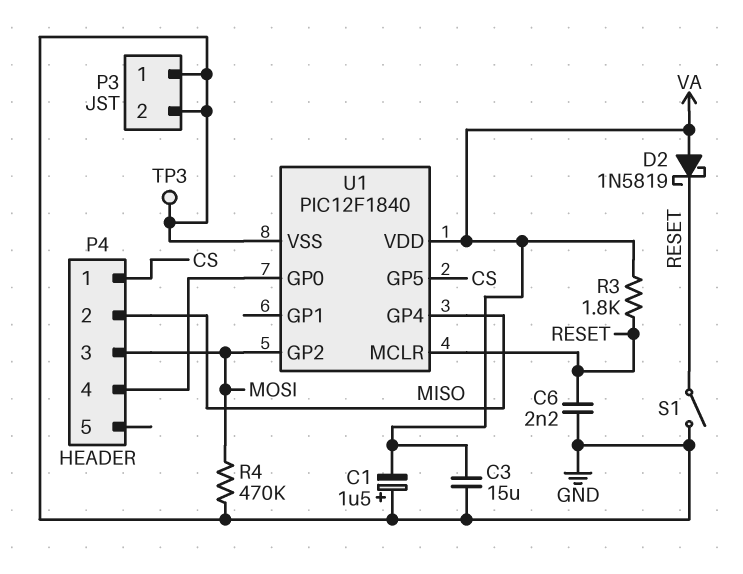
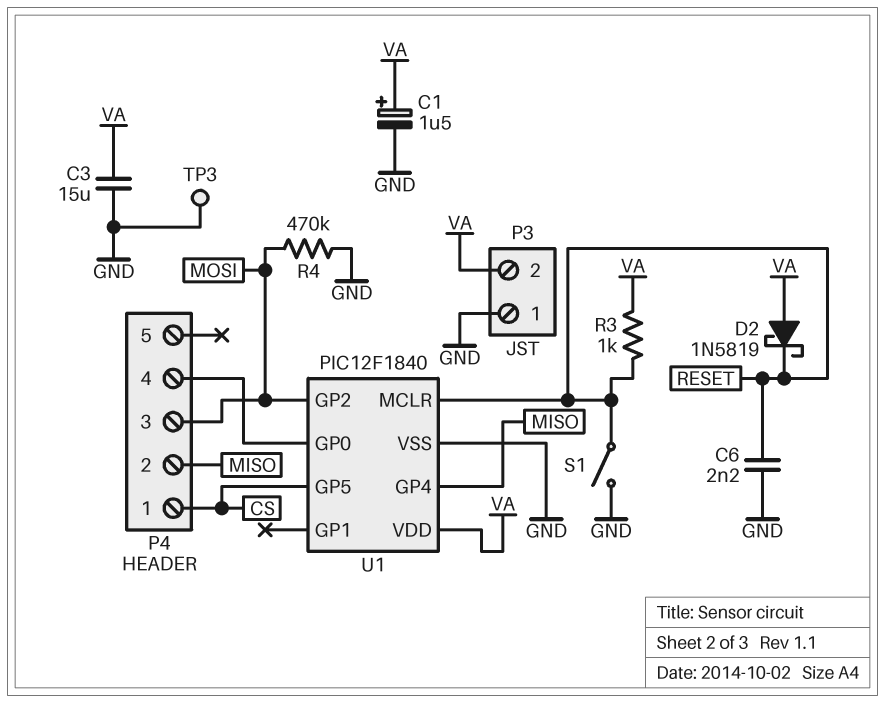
C1: 1.5uF (plus GND, minus VA) -> 1.5uF (plus VA, minus GND)
P3 pin 2: GND -> VA
R3: 1.8k (RESET, VA) -> 1k (RESET, VA)

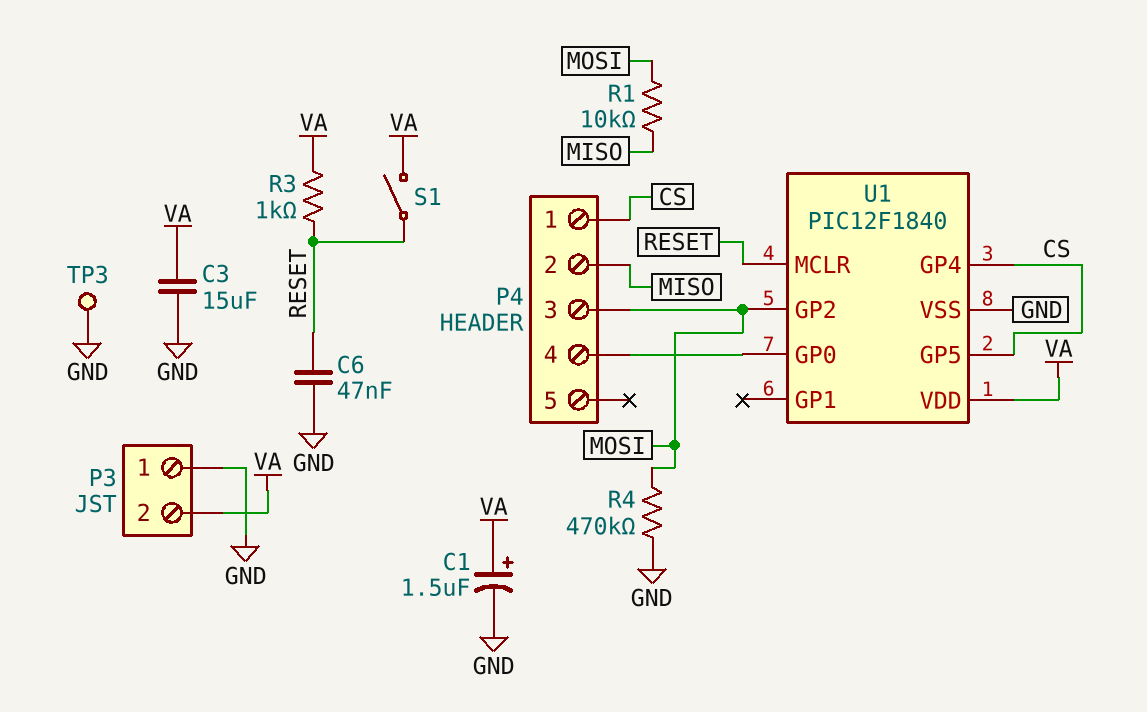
C6: 2.2nF (GND, RESET) -> 47nF (GND, RESET)
D2: schottky 1N5819 (A VA, K RESET) -> none
R1: none -> 10k (MISO, MOSI)
S1: switch (GND, RESET) -> switch (RESET, VA)
U1 pin GP4: MISO -> CS

